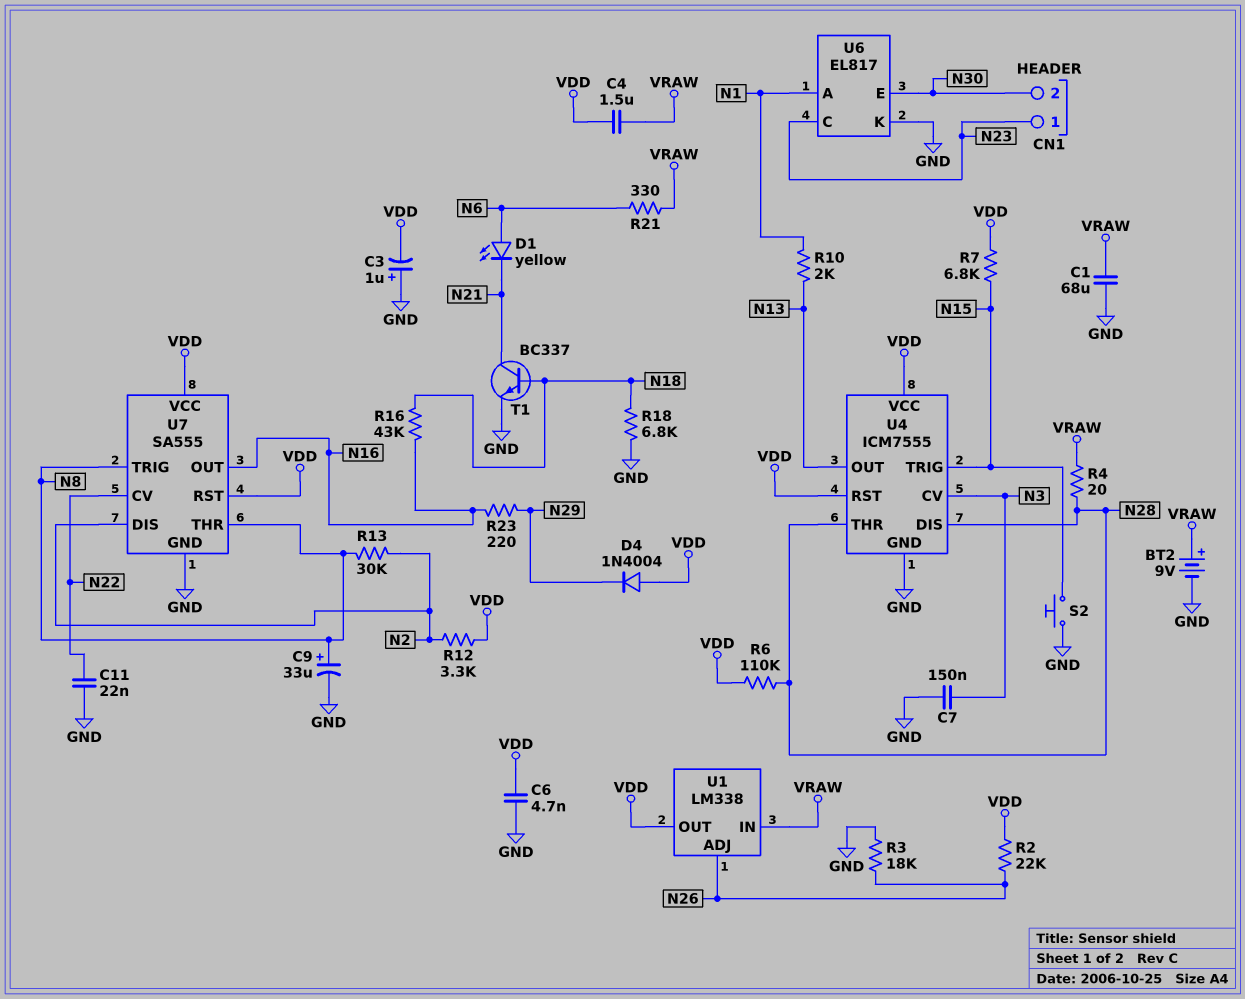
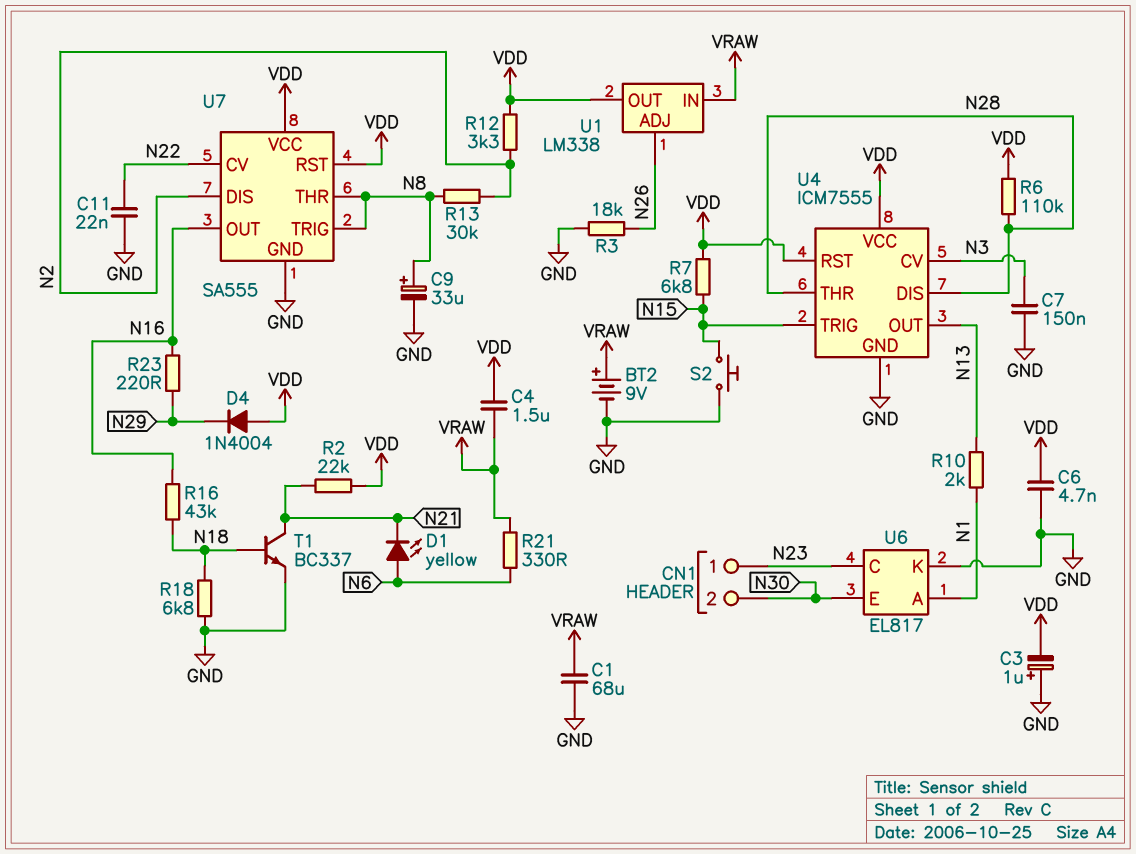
R2: 22k (N26, VDD) -> 22k (N21, VDD)
R4: 20 (N28, VRAW) -> none

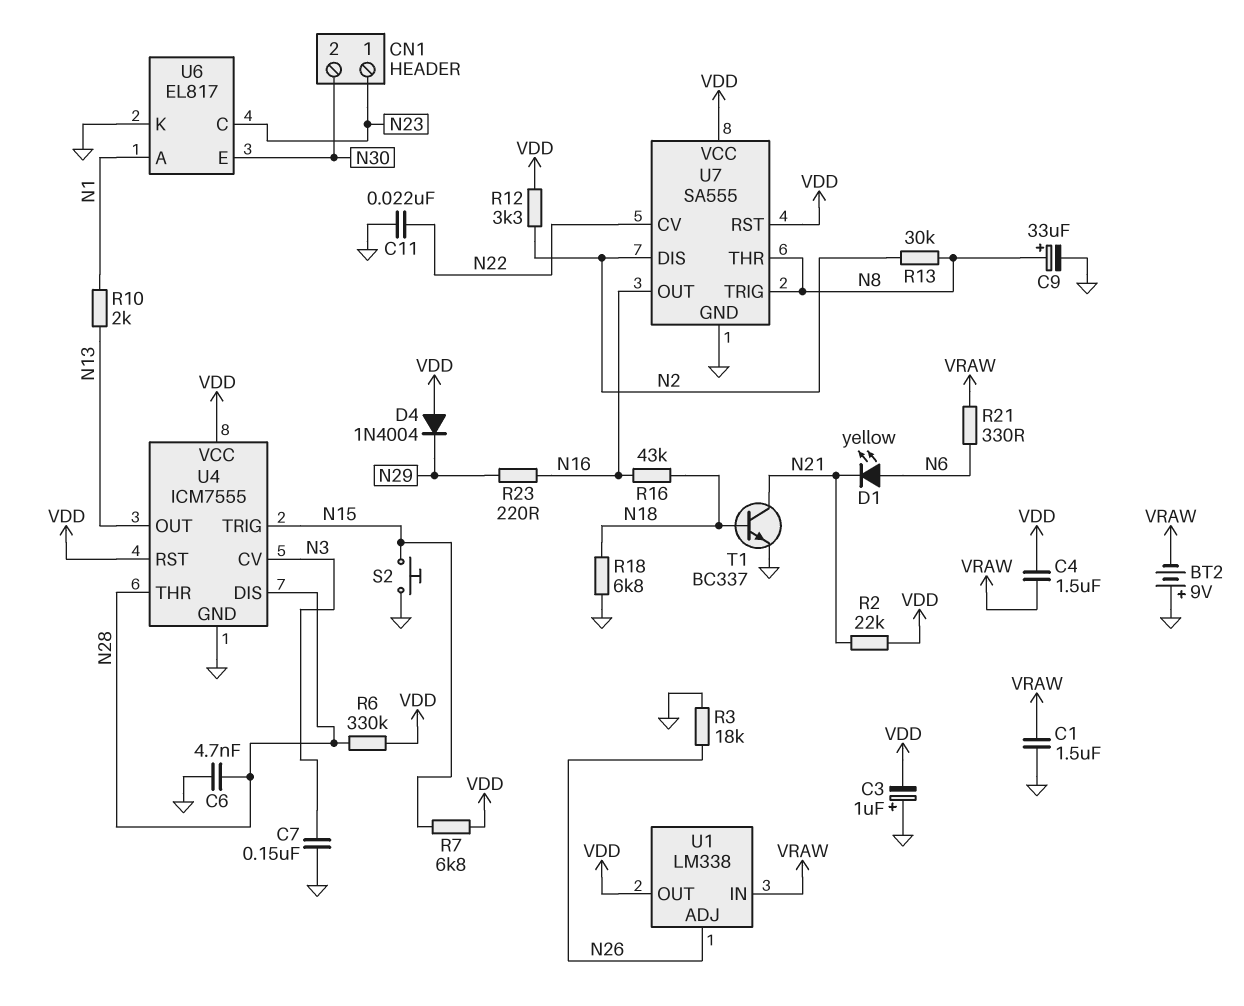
BT2: 9V (plus VRAW, minus GND) -> 9V (plus GND, minus VRAW)
C1: 68uF (GND, VRAW) -> 1.5uF (GND, VRAW)
C6: 4.7nF (GND, VDD) -> 4.7nF (GND, N28)
R6: 110k (N28, VDD) -> 330k (N28, VDD)

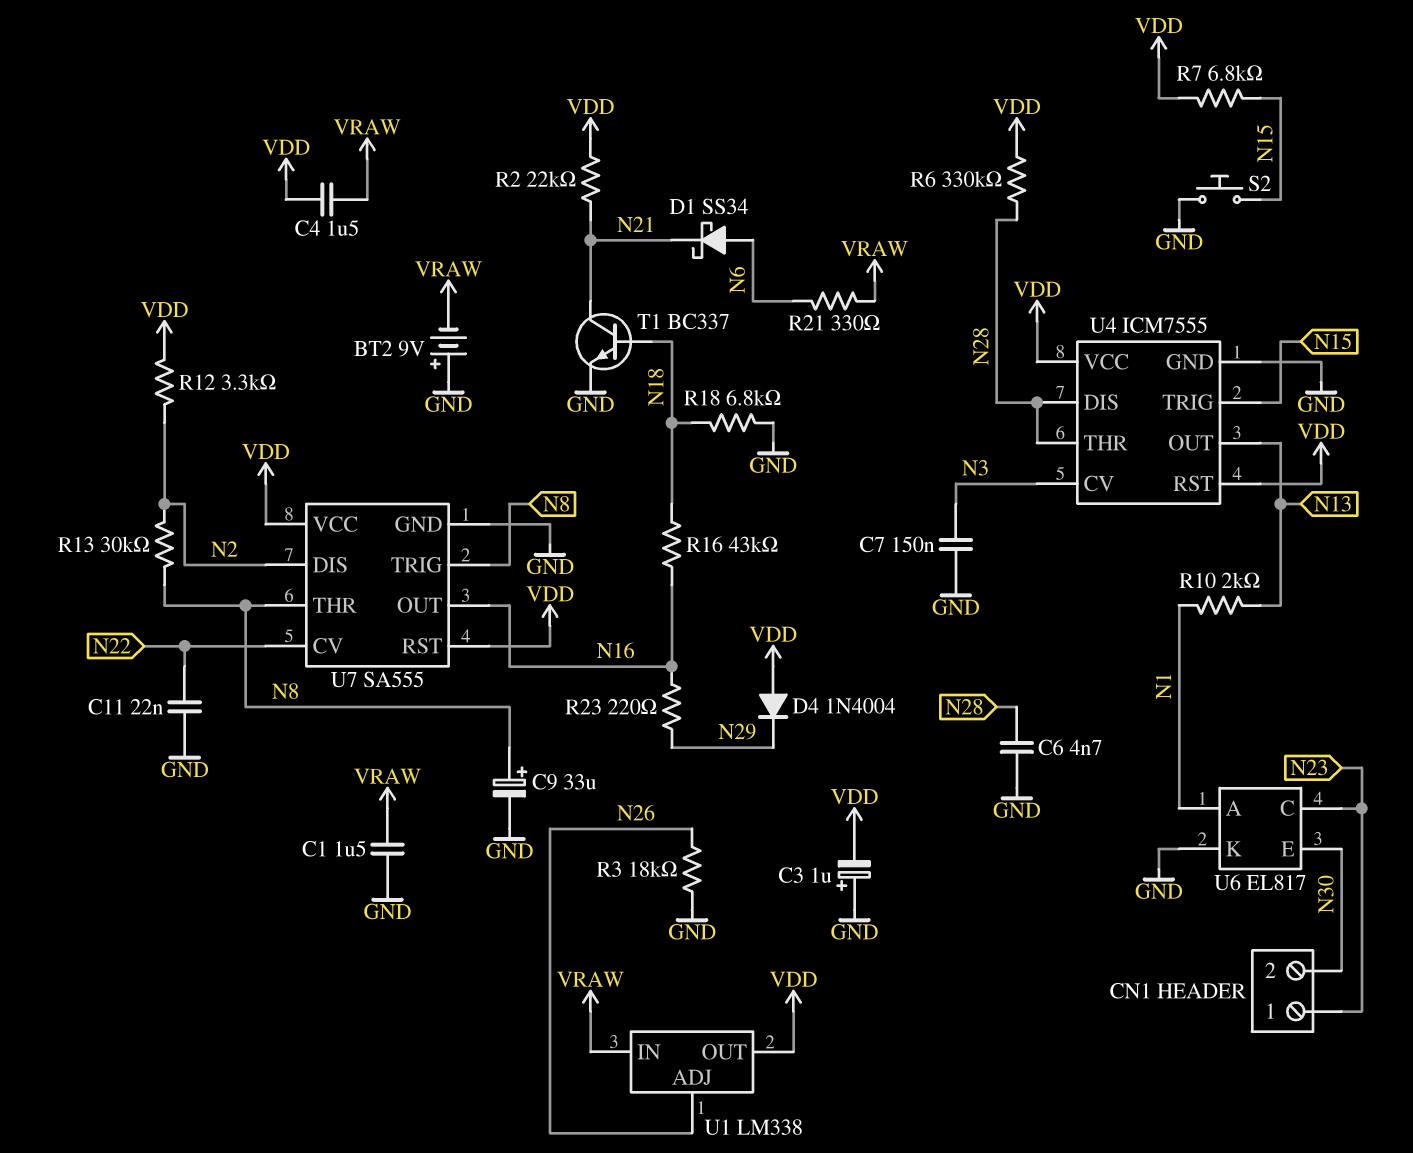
D1: LED yellow (A N6, K N21) -> schottky SS34 (A N6, K N21)

